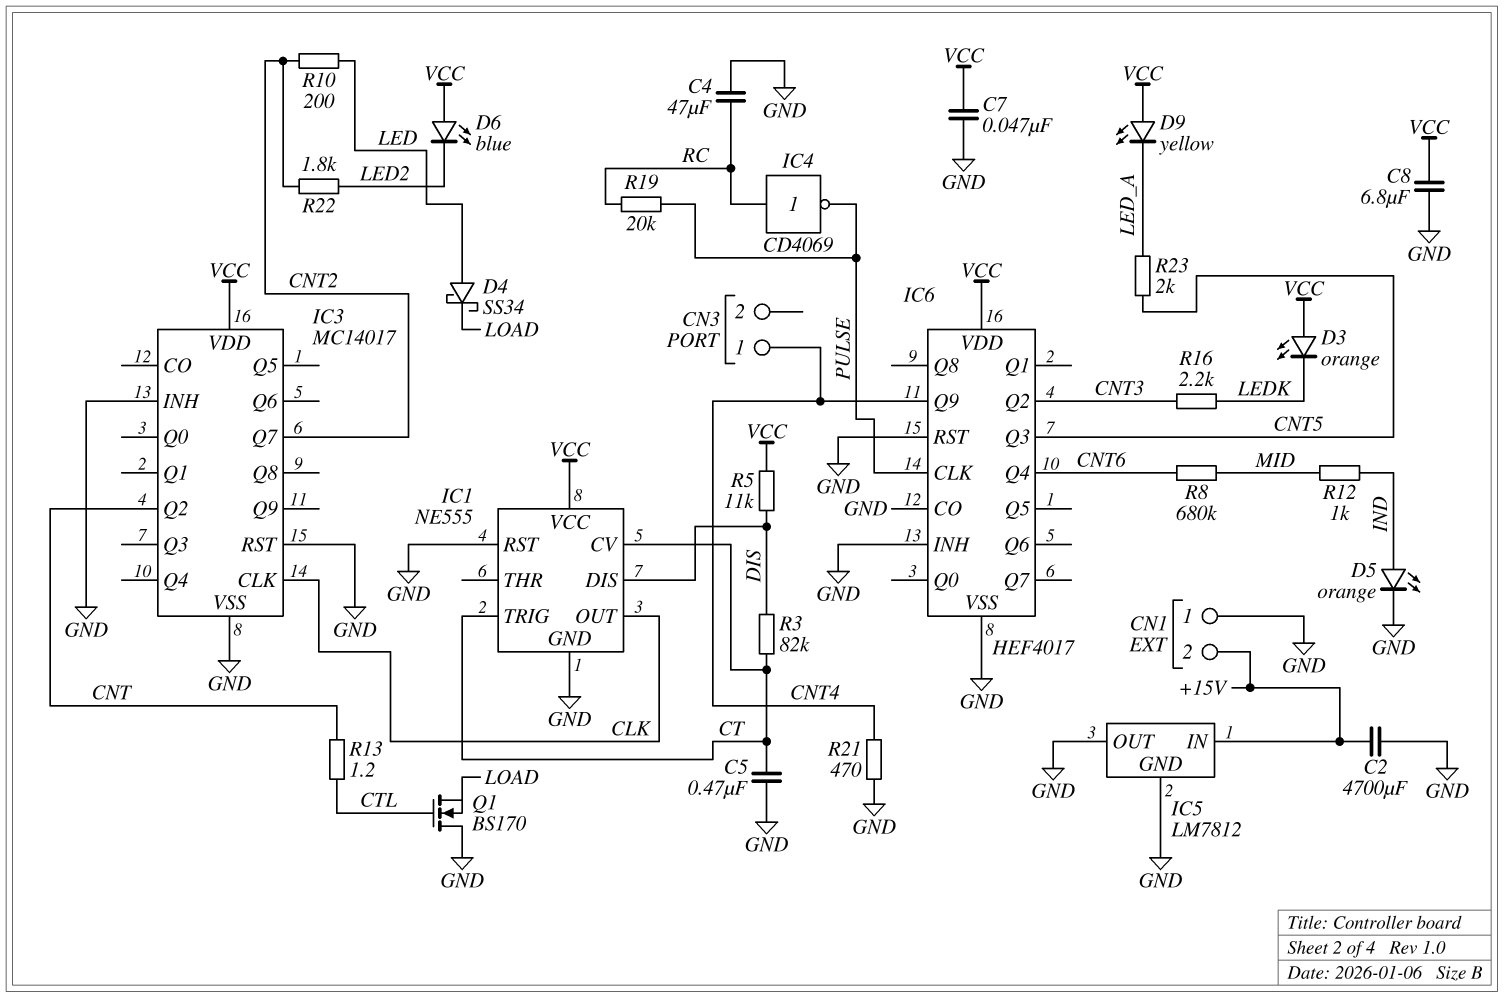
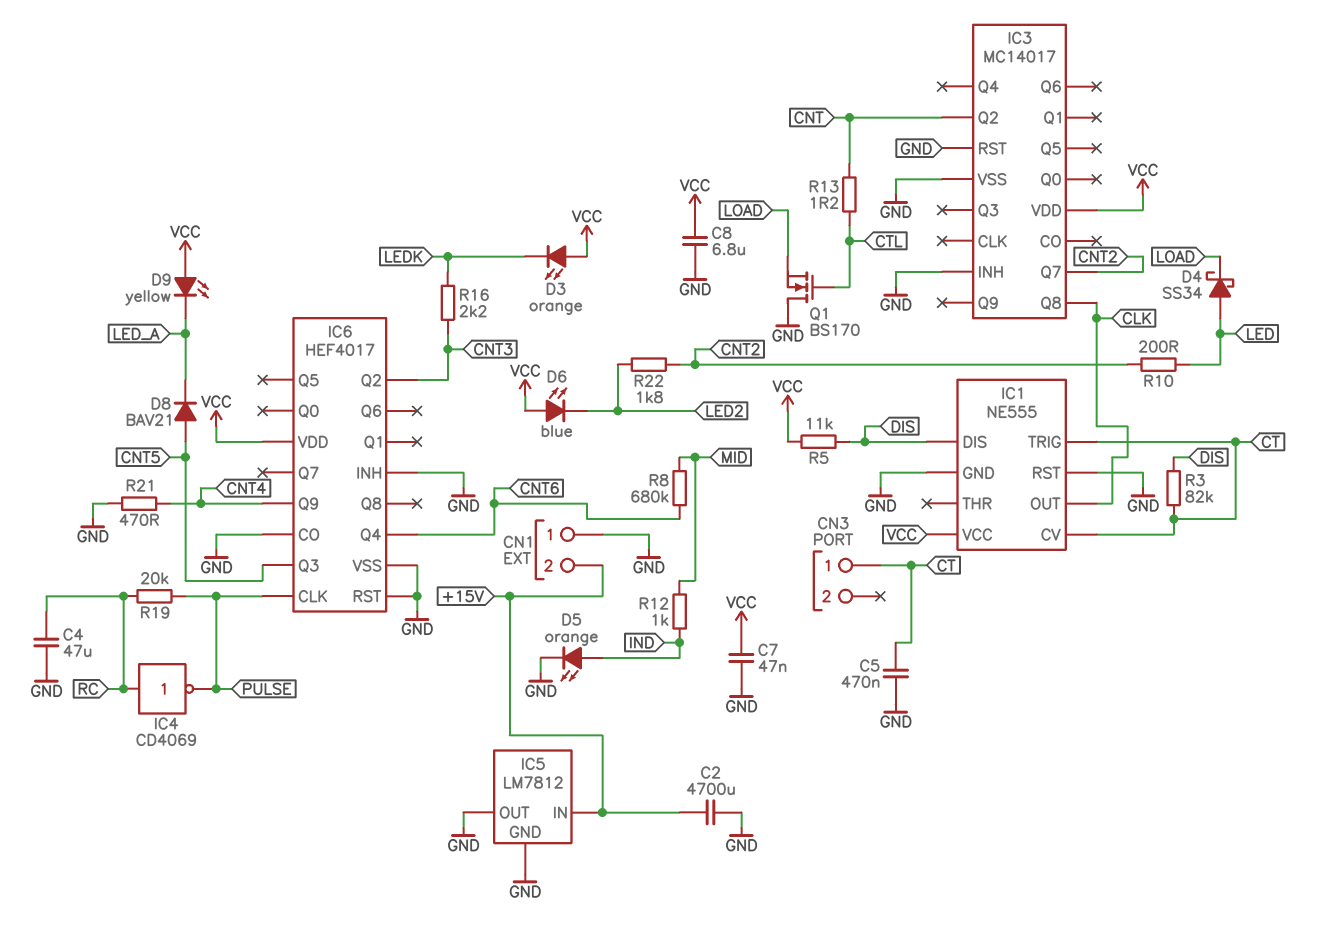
CN3 pin 1: CNT4 -> CT
D8: none -> diode BAV21 (A CNT5, K LED_A)
IC3 pin CLK: CLK -> none
IC3 pin Q8: none -> CLK
R23: 2k (CNT5, LED_A) -> none

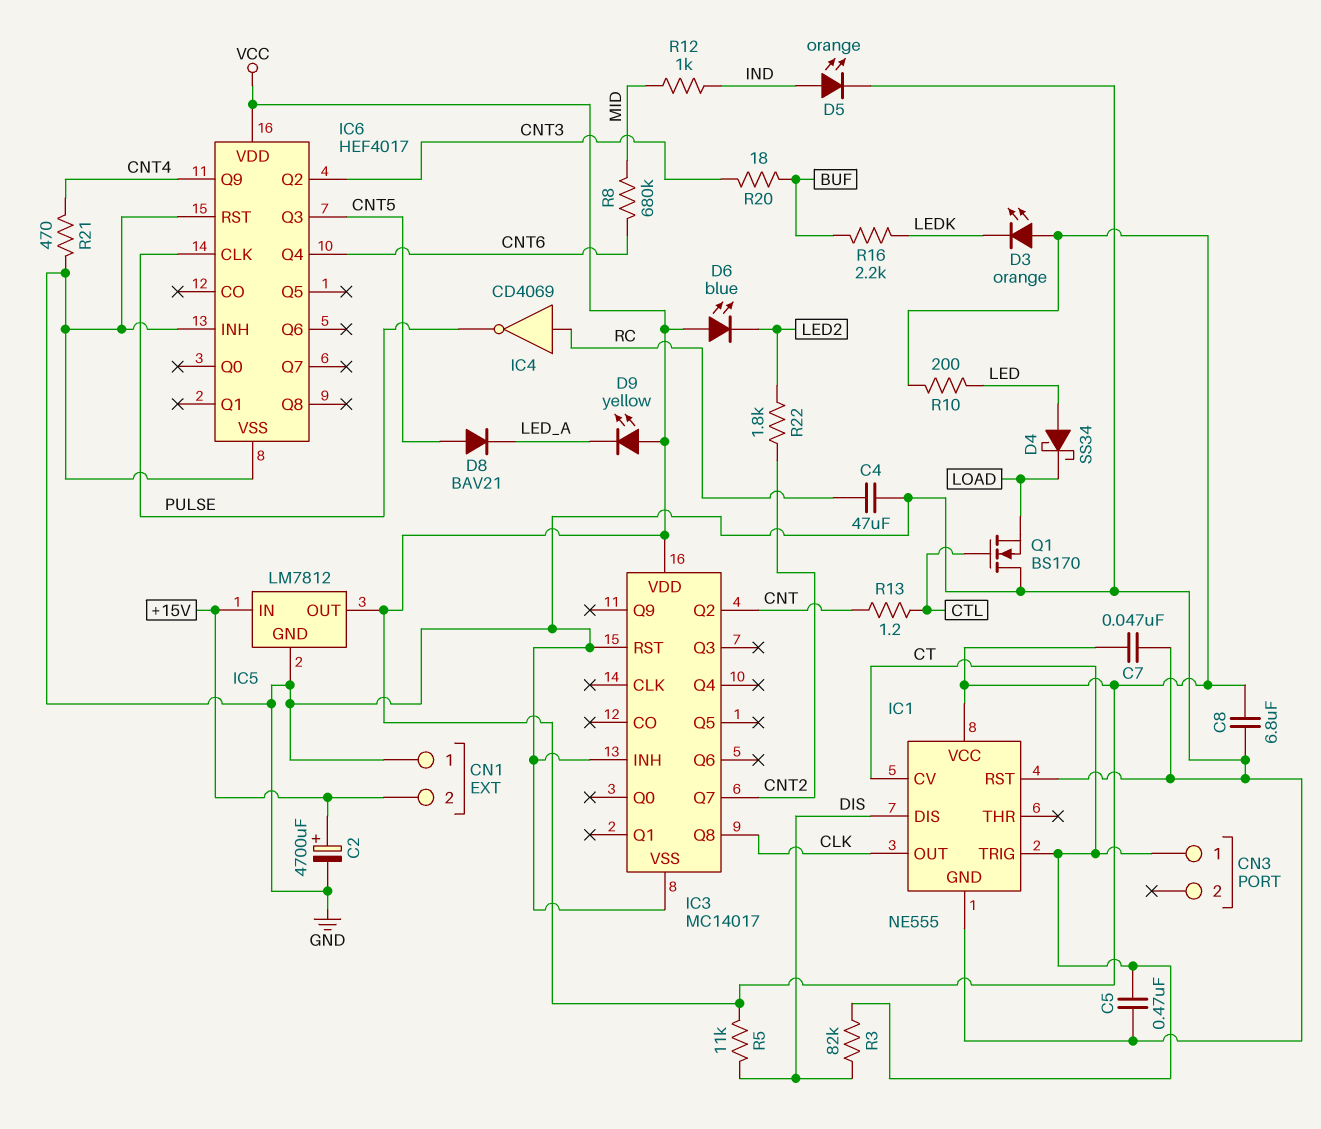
C2: 4700uF (+15V, GND) -> 4700uF (plus +15V, minus GND)
IC5 pin OUT: GND -> VCC
IC6 pin CO: GND -> none
R10: 200 (CNT2, LED) -> 200 (LED, VCC)
R16: 2.2k (CNT3, LEDK) -> 2.2k (BUF, LEDK)
R19: 20k (PULSE, RC) -> none
R20: none -> 18 (BUF, CNT3)

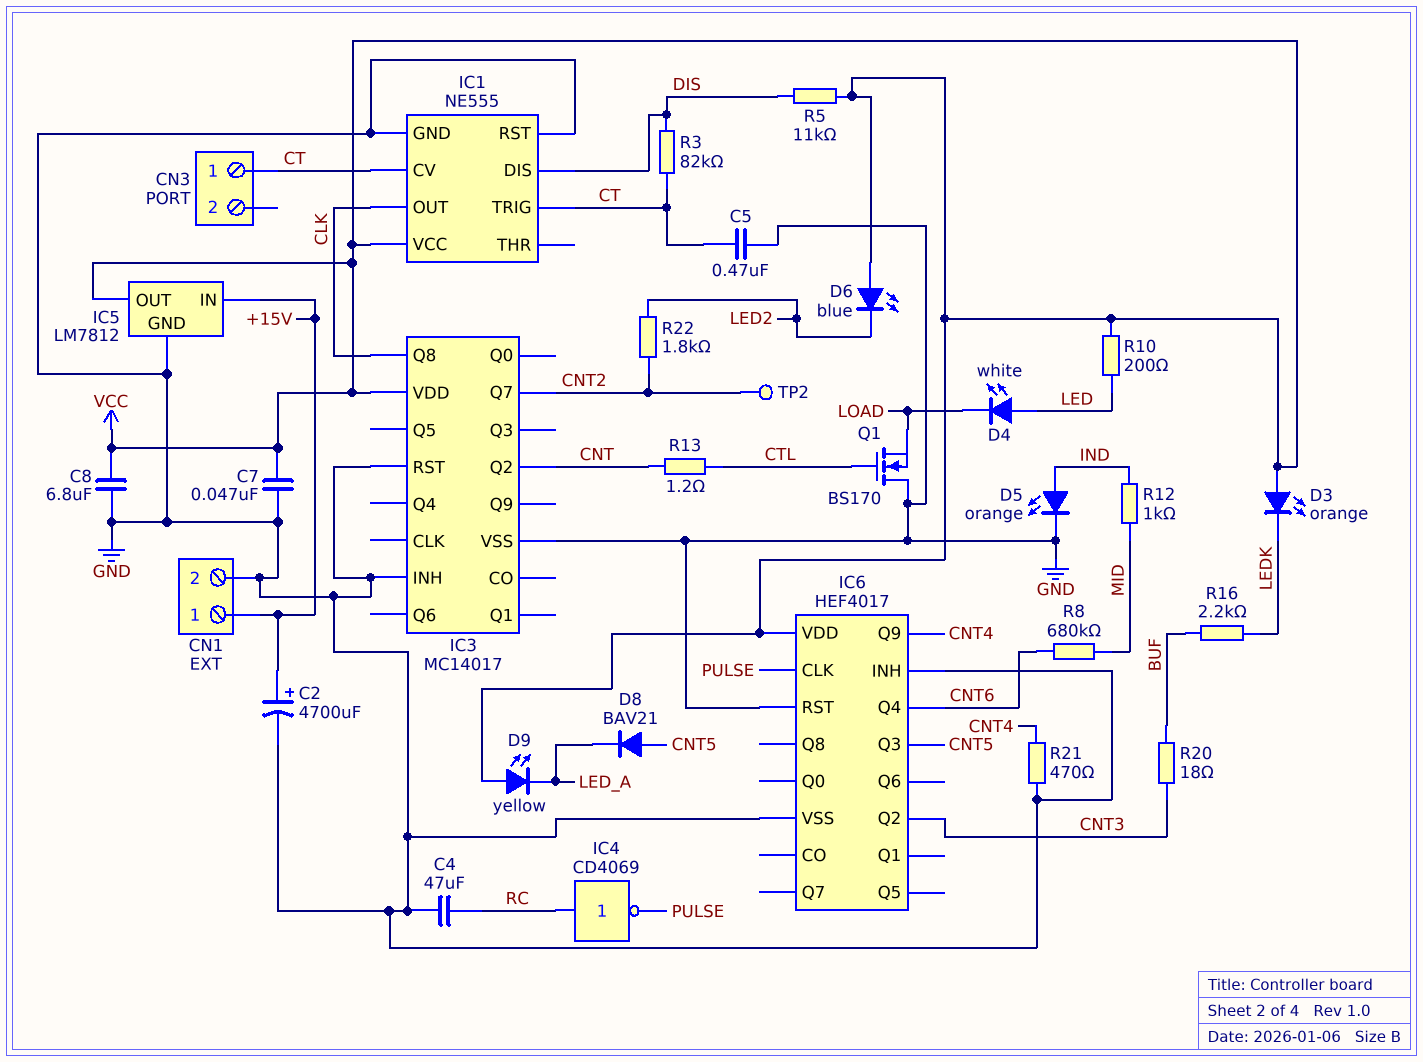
CN1 pin 1: GND -> +15V
CN1 pin 2: +15V -> GND
D4: schottky SS34 (A LED, K LOAD) -> LED white (A LED, K LOAD)
TP2: none -> test point (CNT2)

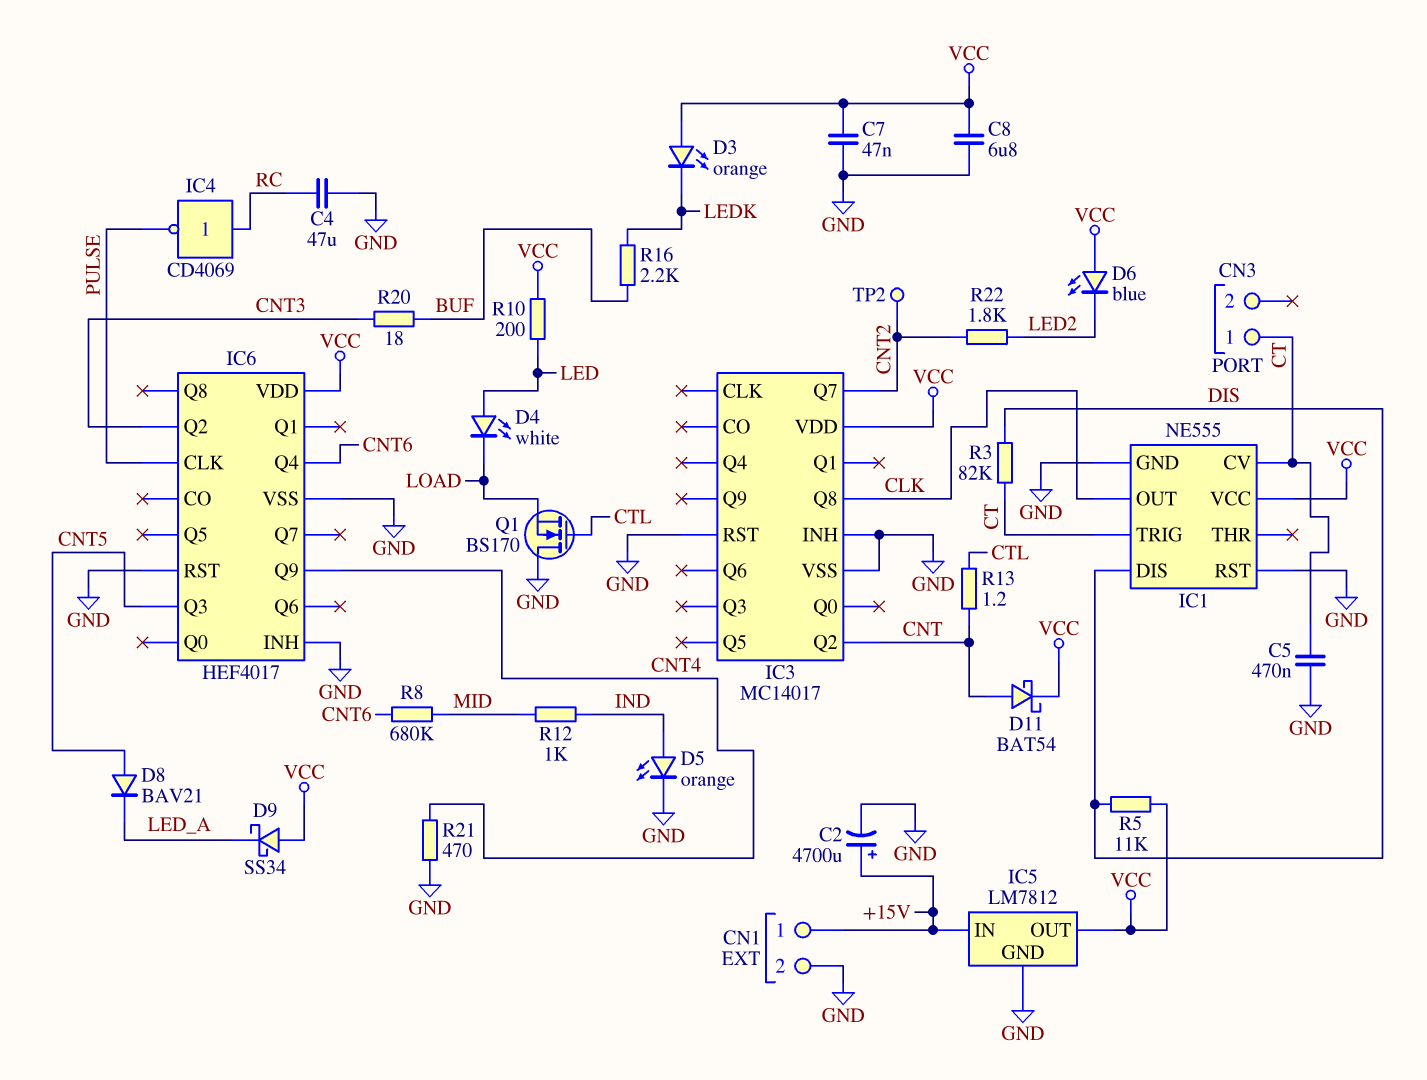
D9: LED yellow (A VCC, K LED_A) -> schottky SS34 (A VCC, K LED_A)
D11: none -> schottky BAT54 (A CNT, K VCC)

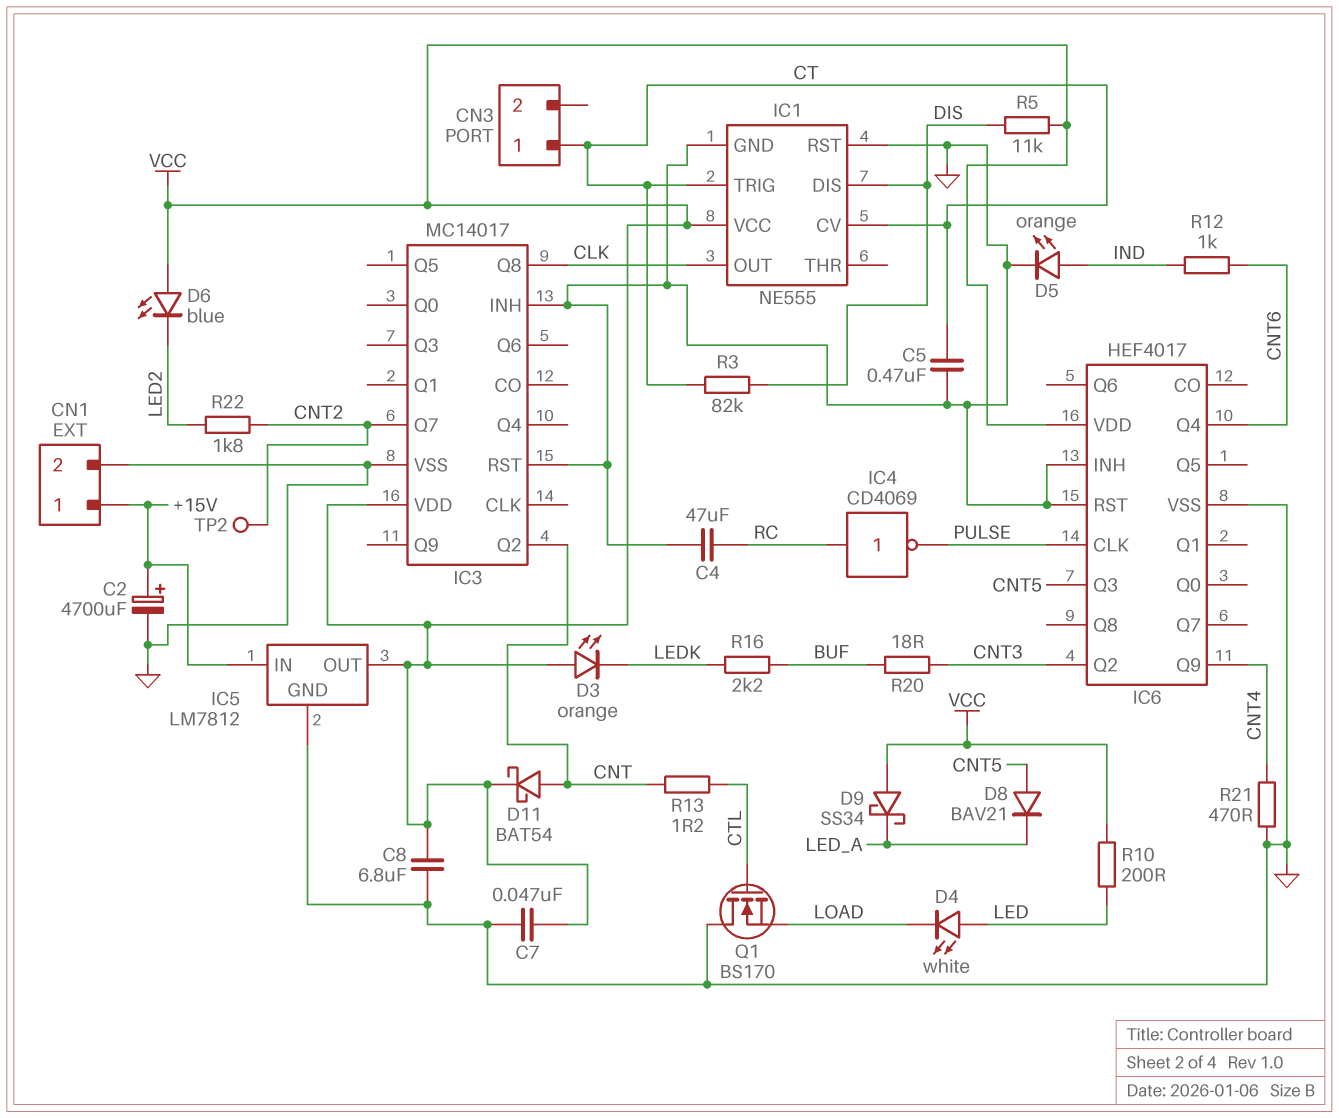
R8: 680k (CNT6, MID) -> none
R12: 1k (IND, MID) -> 1k (CNT6, IND)

